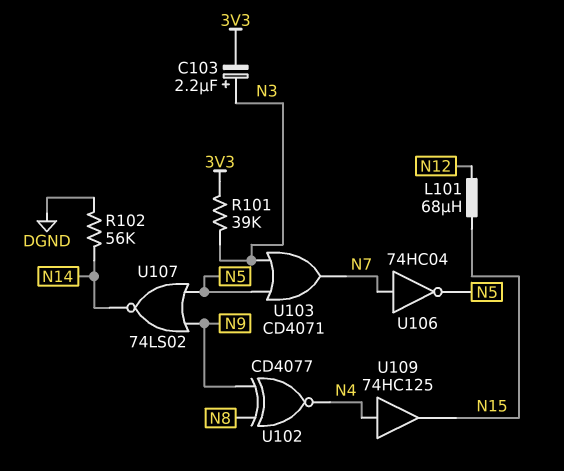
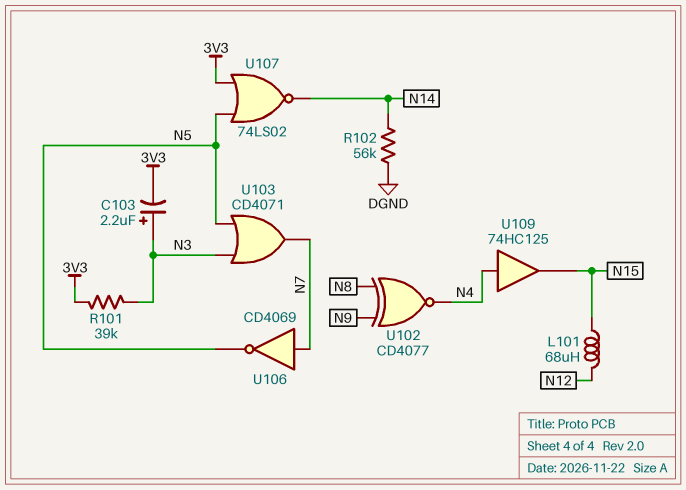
U106: NOT 74HC04 (in N7, out N5) -> NOT CD4069 (in N7, out N5)
U107: NOR 74LS02 (in N5, in N9, out N14) -> NOR 74LS02 (in 3V3, in N5, out N14)

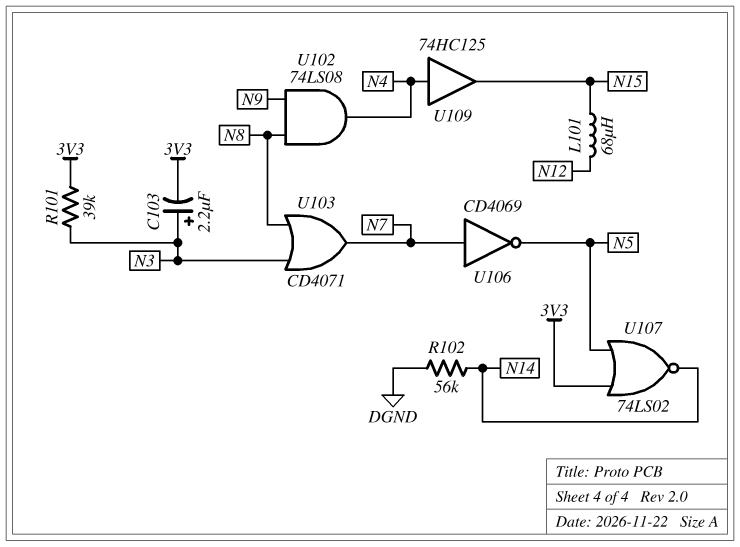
U102: XNOR CD4077 (in N8, in N9, out N4) -> AND 74LS08 (in N8, in N9, out N4)
U103: OR CD4071 (in N3, in N5, out N7) -> OR CD4071 (in N3, in N8, out N7)

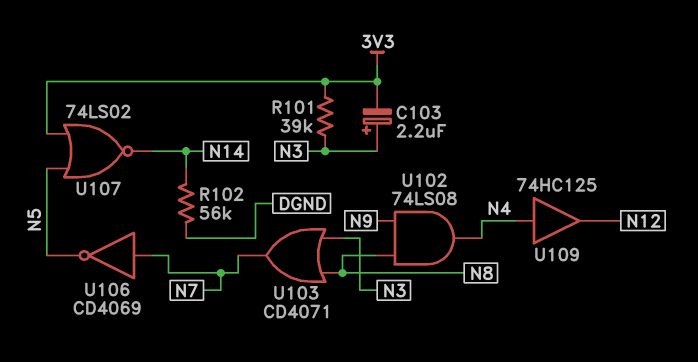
L101: 68uH (N12, N15) -> none
U109: buffer 74HC125 (in N4, out N15) -> buffer 74HC125 (in N4, out N12)

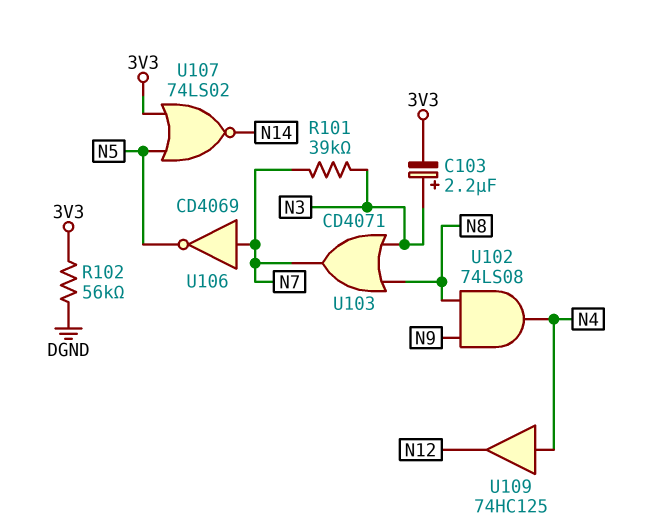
R101: 39k (3V3, N3) -> 39k (N3, N7)
R102: 56k (DGND, N14) -> 56k (3V3, DGND)

